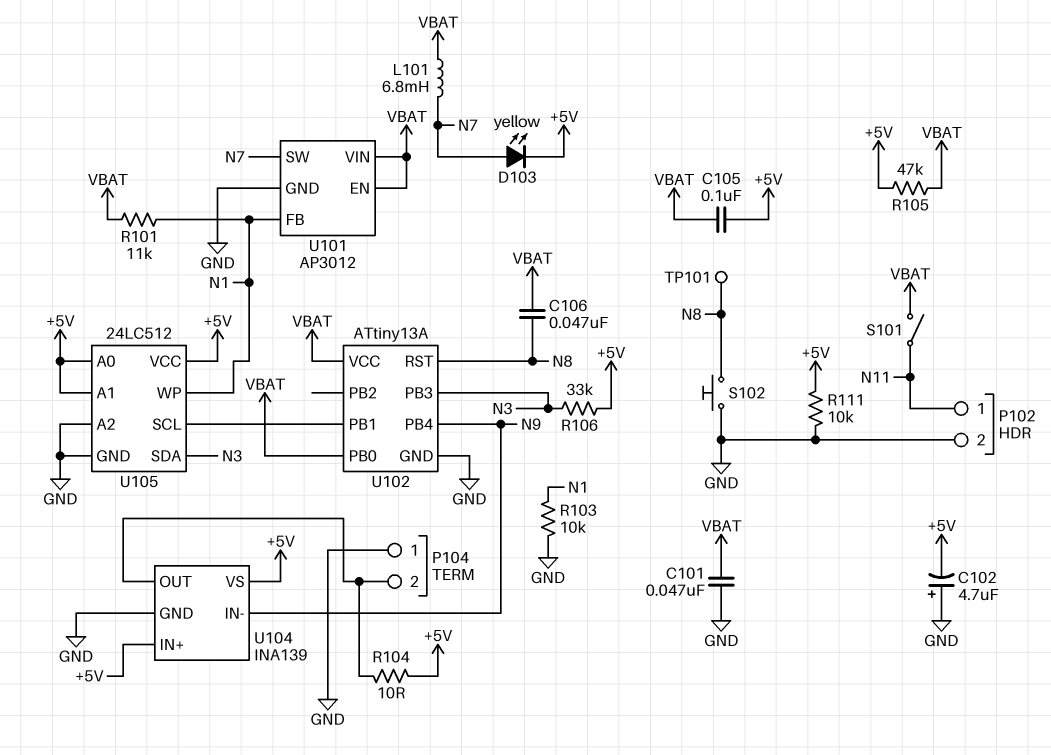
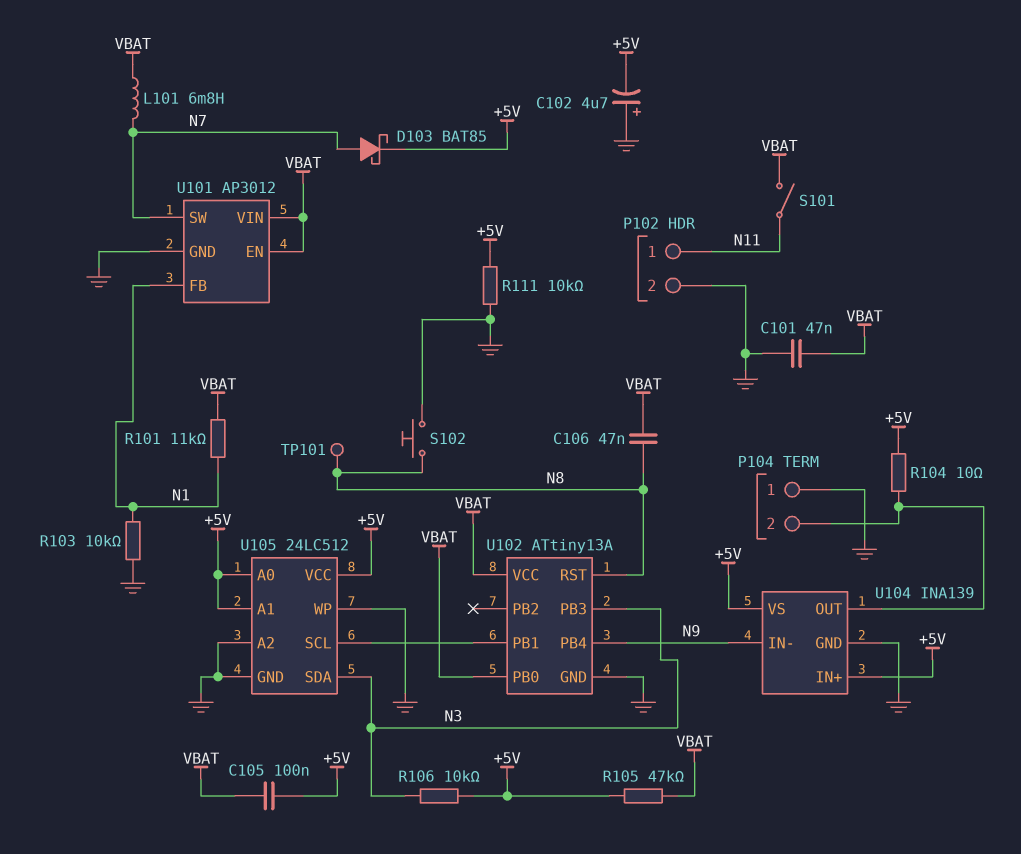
D103: LED yellow (A N7, K +5V) -> schottky BAT85 (A N7, K +5V)
R106: 33k (+5V, N3) -> 10k (+5V, N3)
U105 pin WP: N1 -> GND

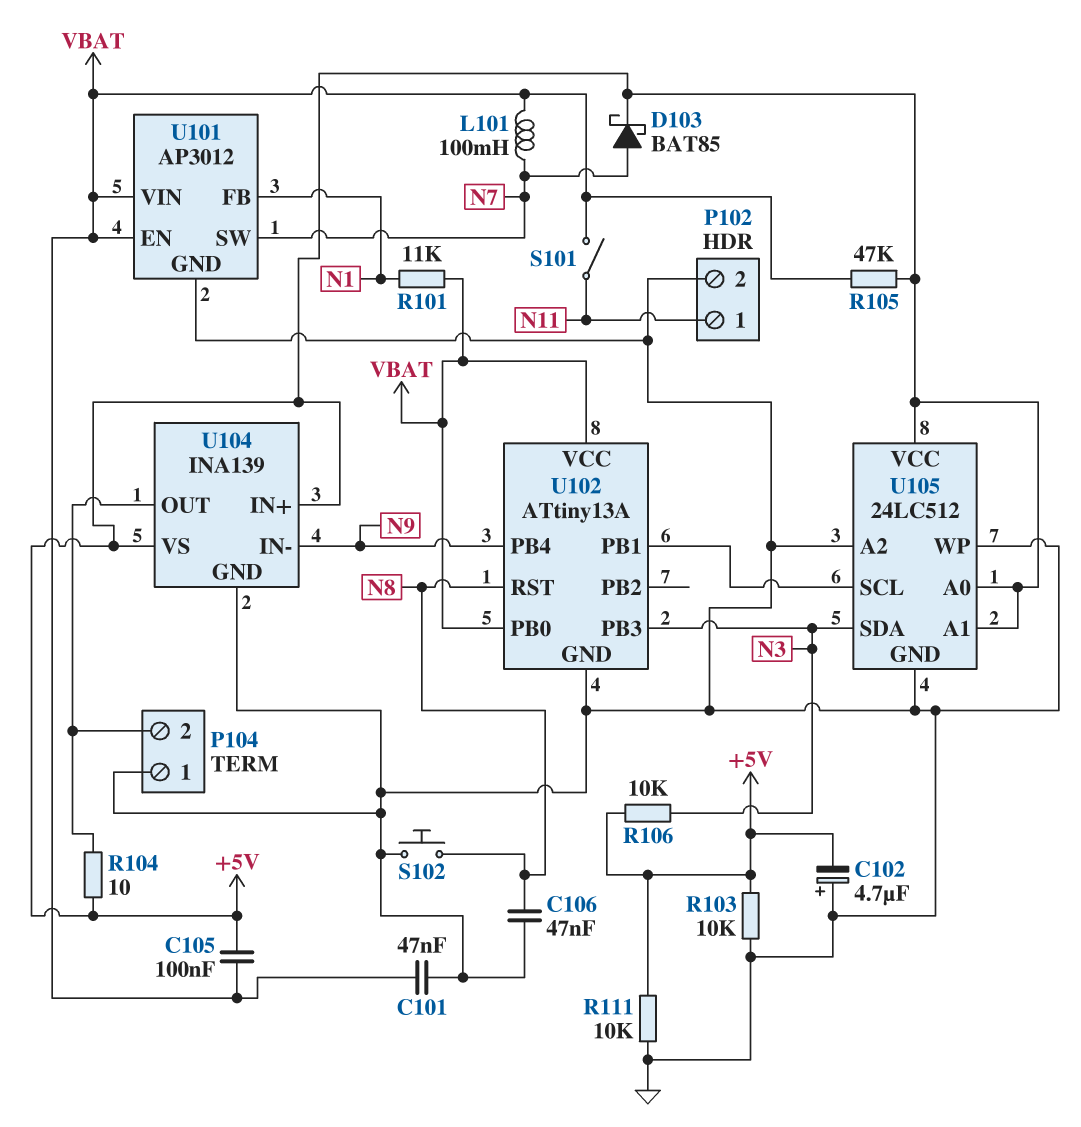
C106: 47nF (N8, VBAT) -> 47nF (GND, N8)
L101: 6.8mH (N7, VBAT) -> 100mH (N7, VBAT)
R103: 10k (GND, N1) -> 10k (+5V, GND)
TP101: test point (N8) -> none

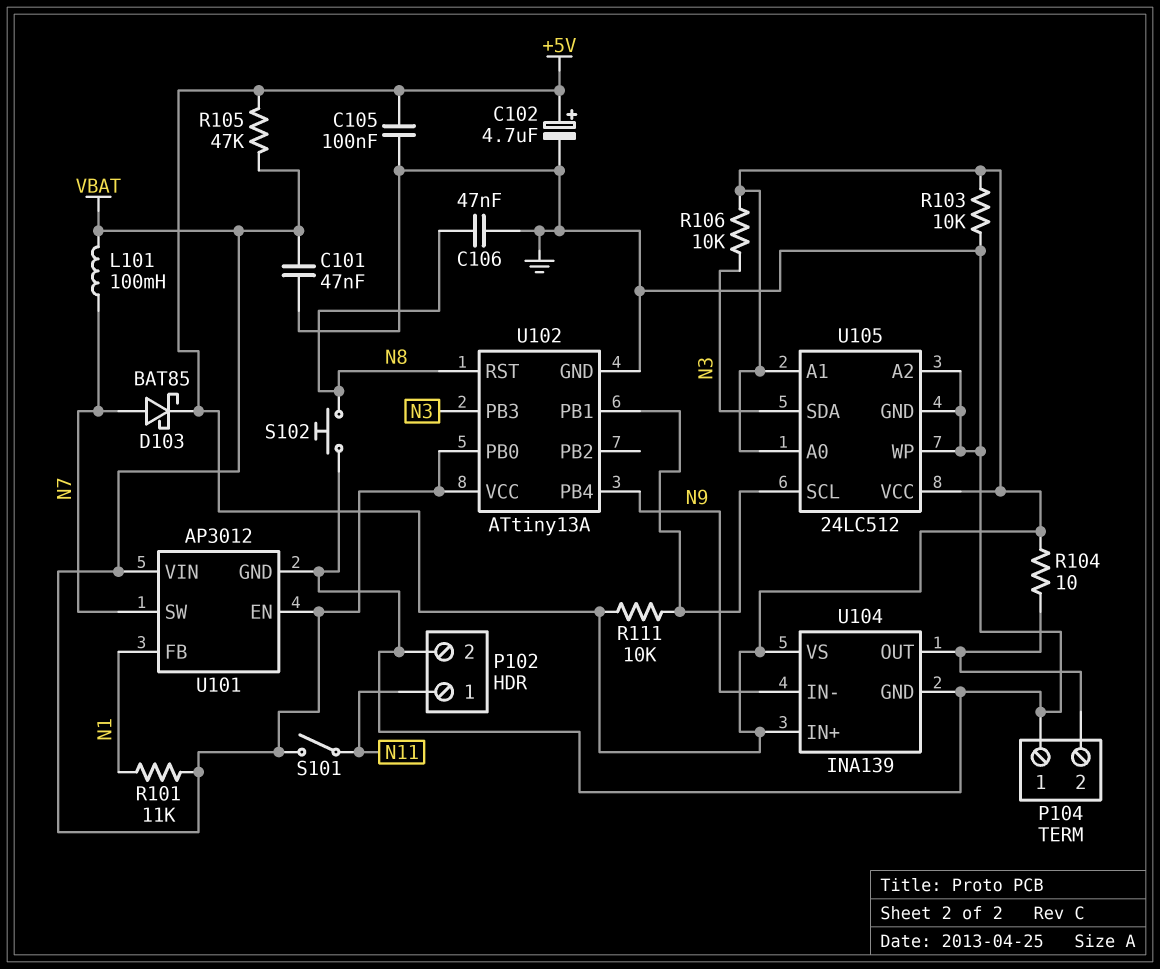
C102: 4.7uF (plus GND, minus +5V) -> 4.7uF (plus +5V, minus GND)
C105: 100nF (+5V, VBAT) -> 100nF (+5V, GND)
R111: 10k (+5V, GND) -> 10k (+5V, U102/PB1)

